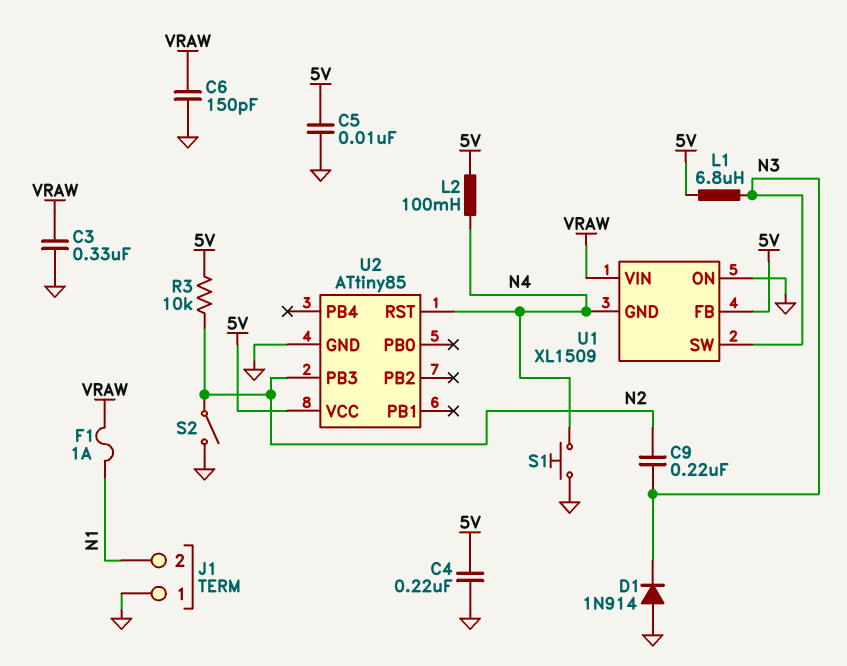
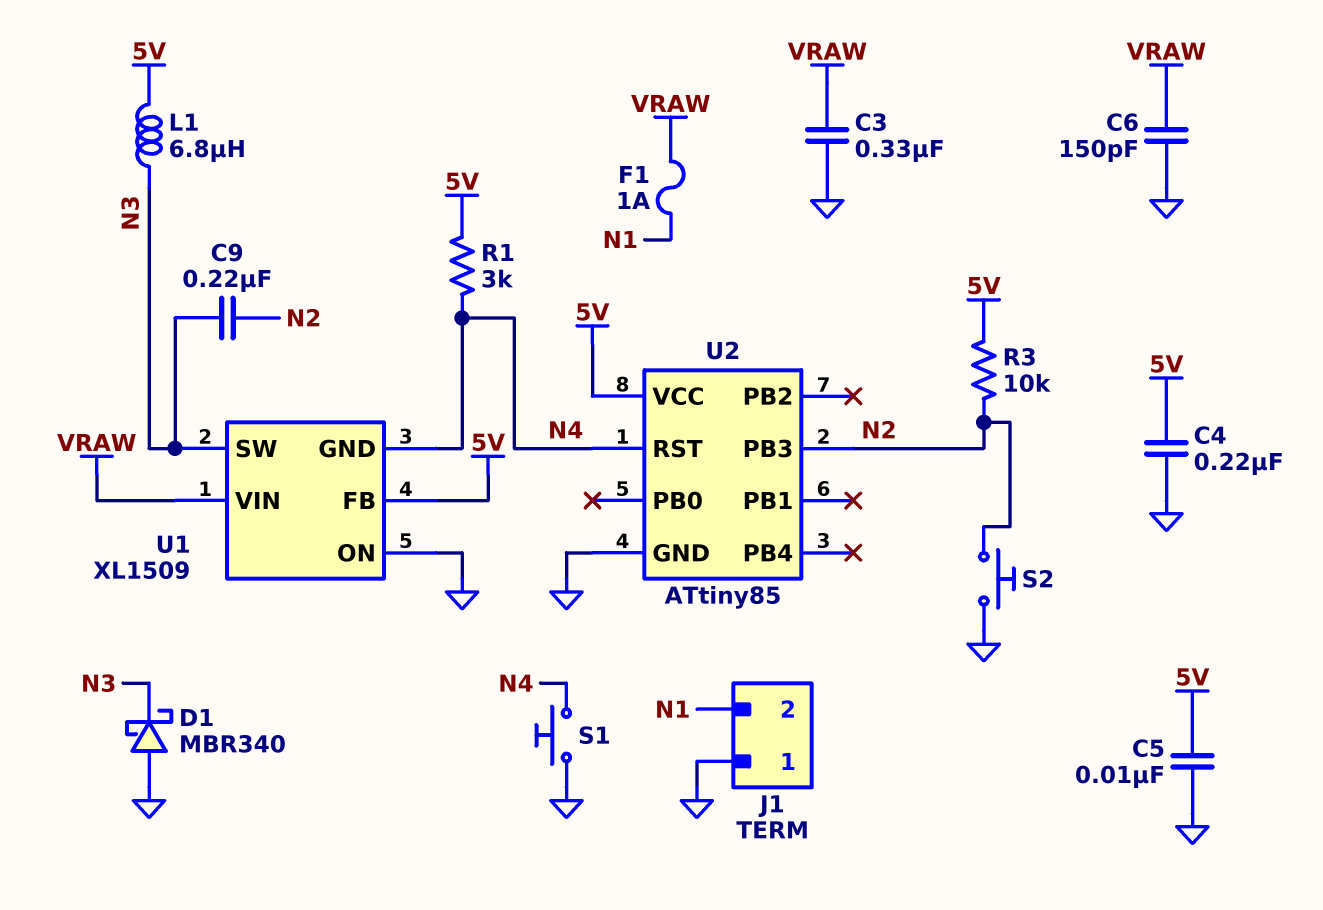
D1: diode 1N914 (A GND, K N3) -> schottky MBR340 (A GND, K N3)
L2: 100mH (5V, N4) -> none
R1: none -> 3k (5V, N4)
S2: switch (GND, N2) -> button (GND, N2)

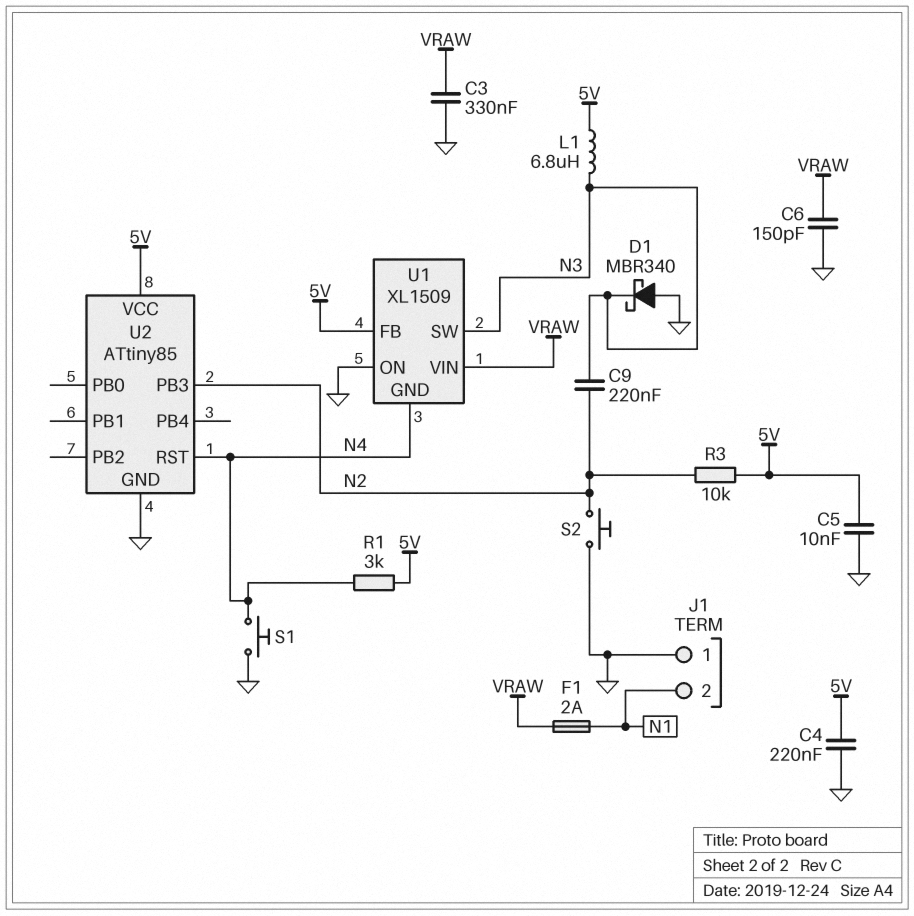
F1: 1A (N1, VRAW) -> 2A (N1, VRAW)

